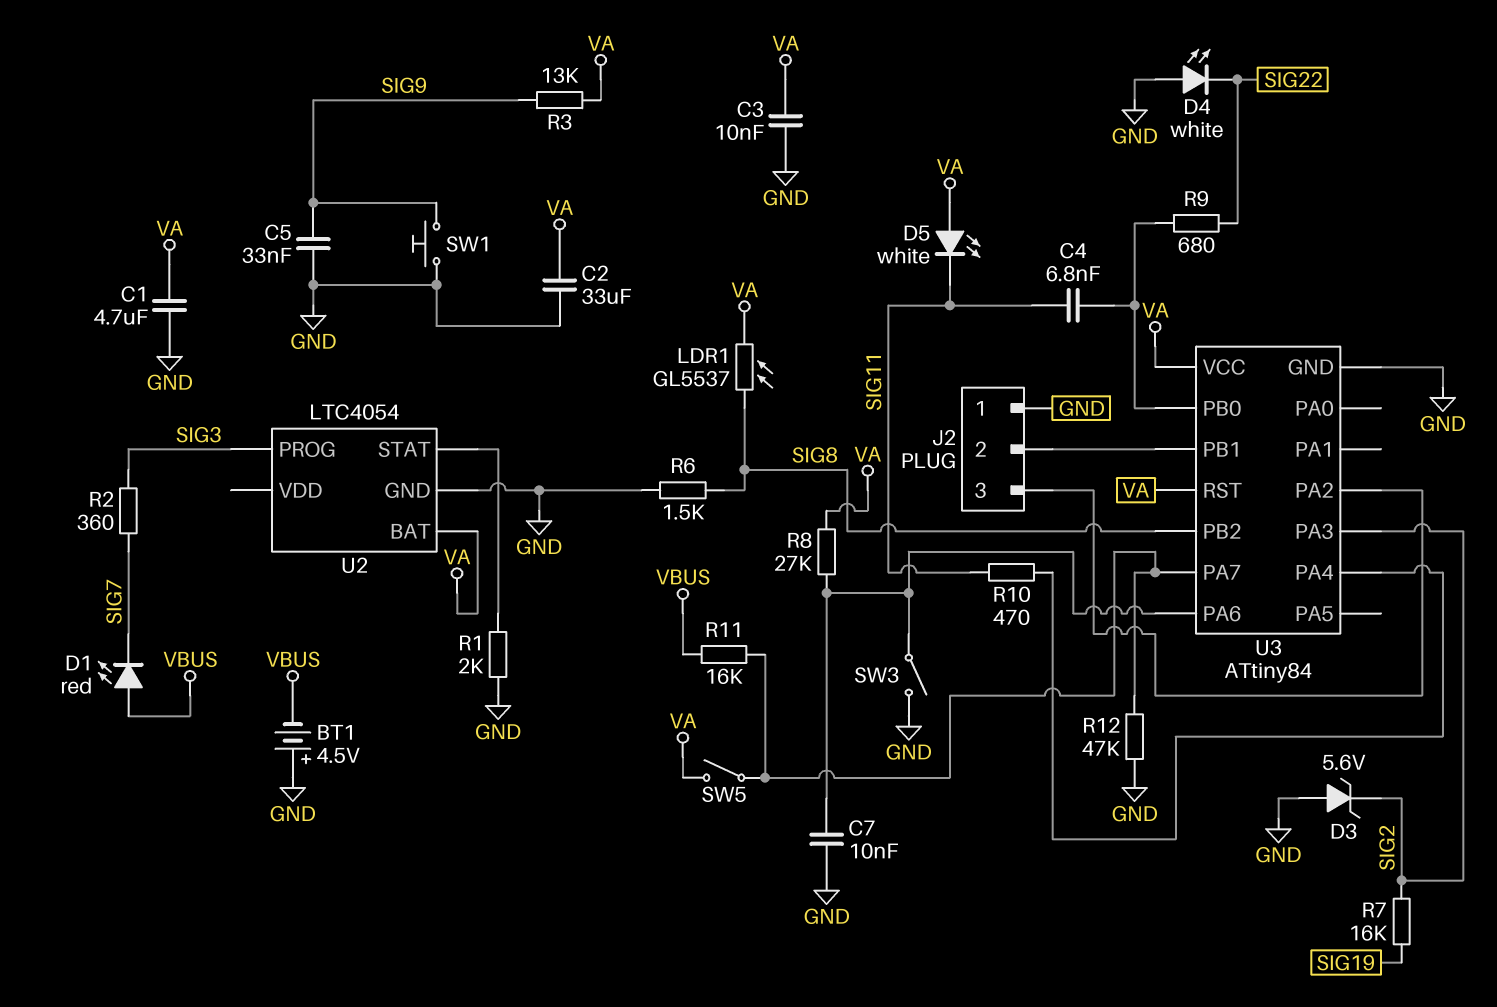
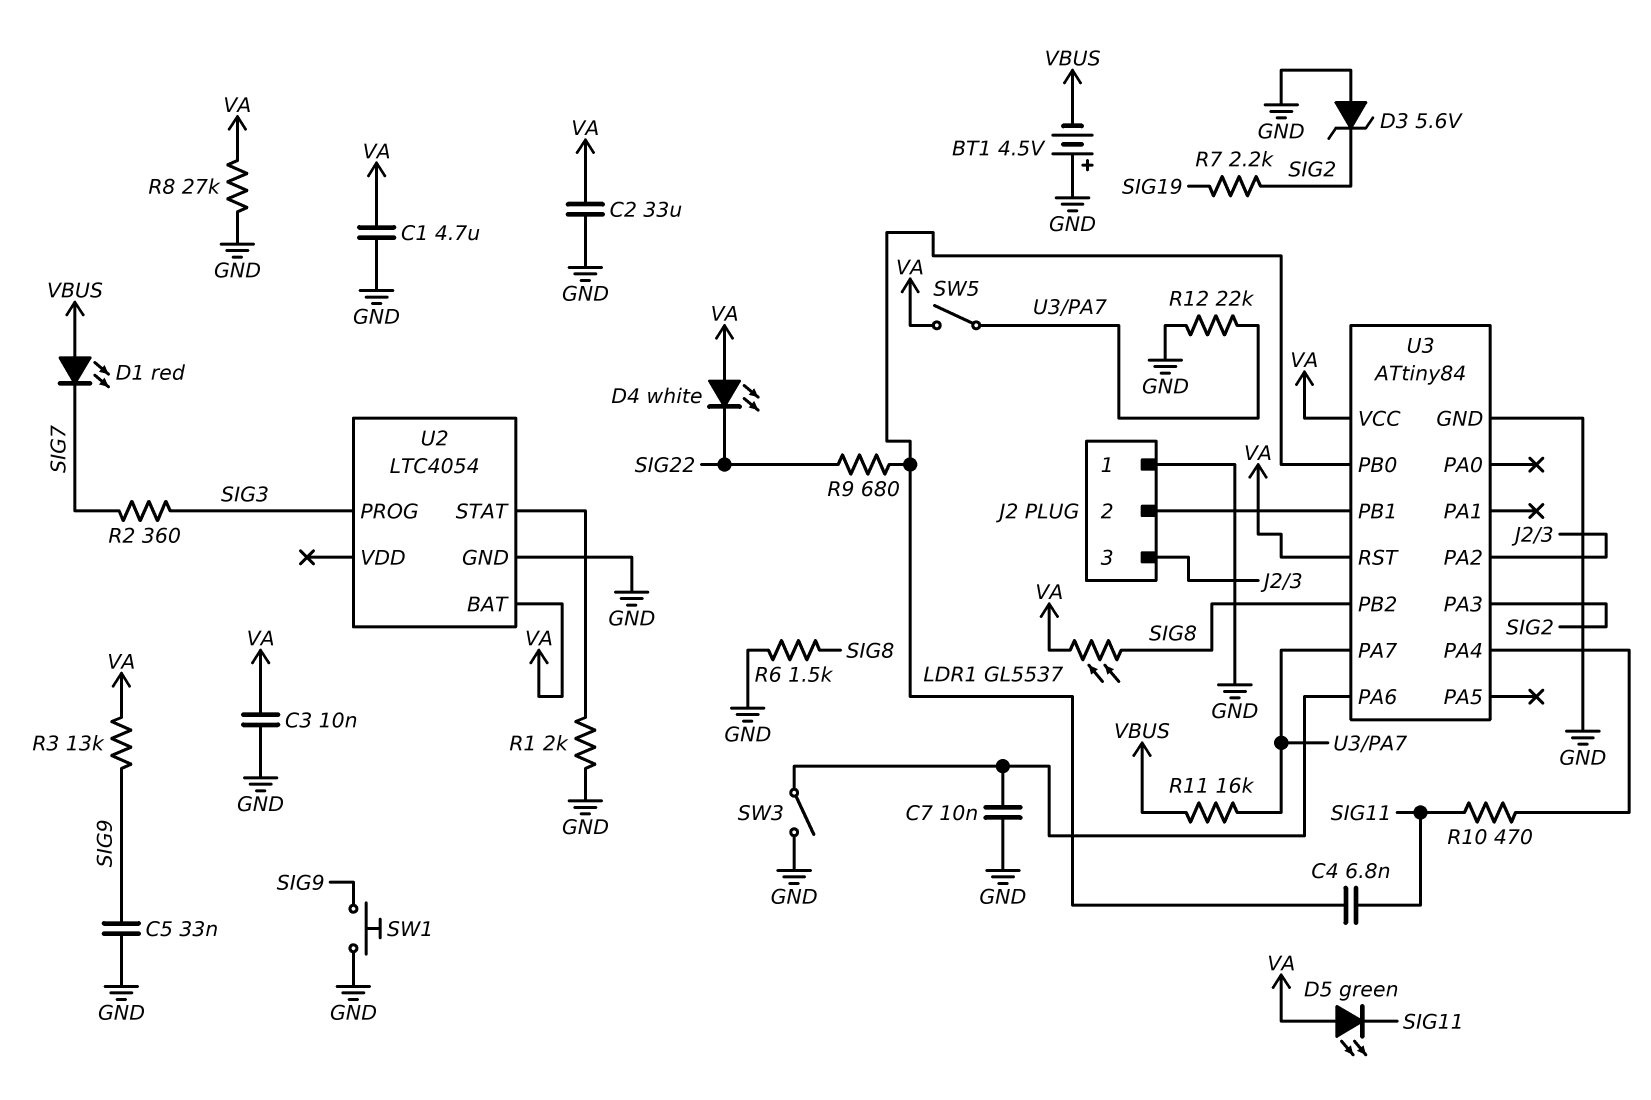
D4: LED white (A GND, K SIG22) -> LED white (A VA, K SIG22)
D5: LED white (A VA, K SIG11) -> LED green (A VA, K SIG11)
R7: 16k (SIG2, SIG19) -> 2.2k (SIG2, SIG19)
R8: 27k (U3/PA6, VA) -> 27k (GND, VA)
R12: 47k (GND, U3/PA7) -> 22k (GND, U3/PA7)

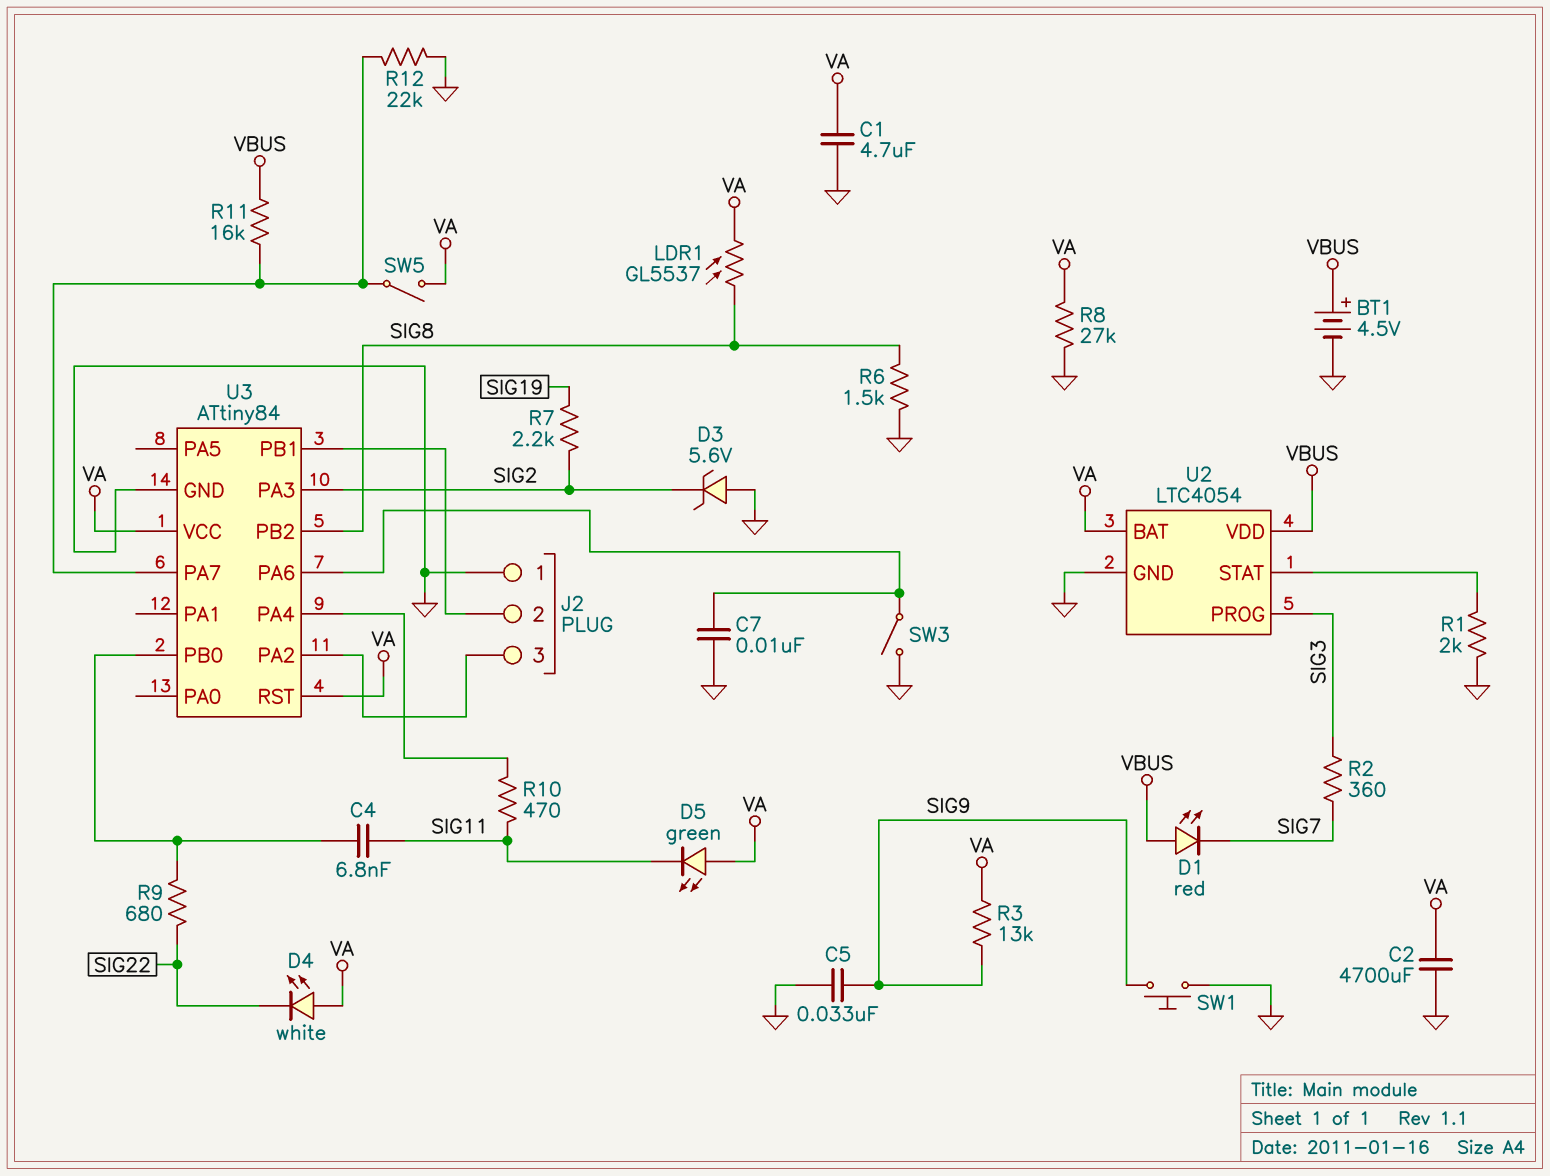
BT1: 4.5V (plus GND, minus VBUS) -> 4.5V (plus VBUS, minus GND)
C2: 33uF (GND, VA) -> 4700uF (GND, VA)
C3: 10nF (GND, VA) -> none
U2 pin VDD: none -> VBUS

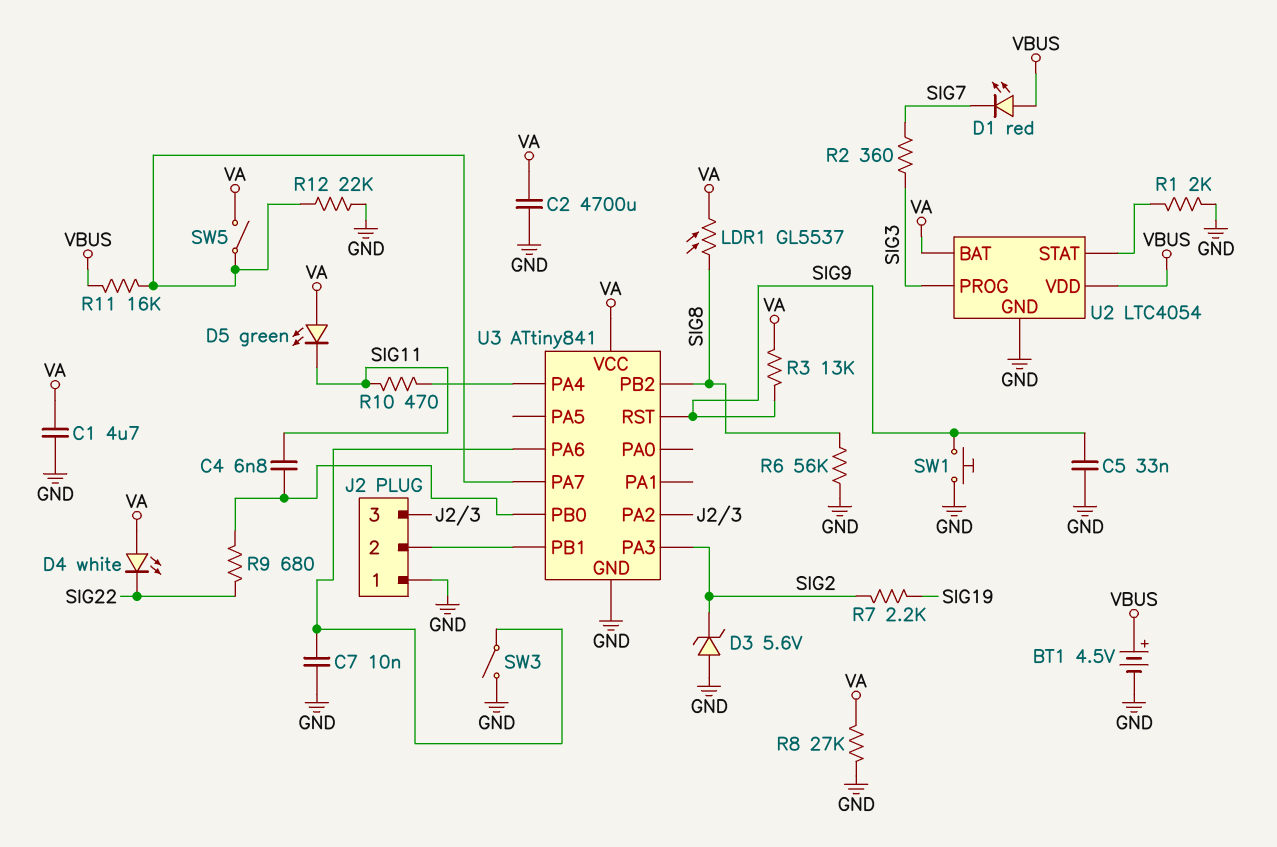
R6: 1.5k (GND, SIG8) -> 56k (GND, SIG8)
U3: ATtiny84 -> ATtiny841
U3 pin RST: VA -> SIG9

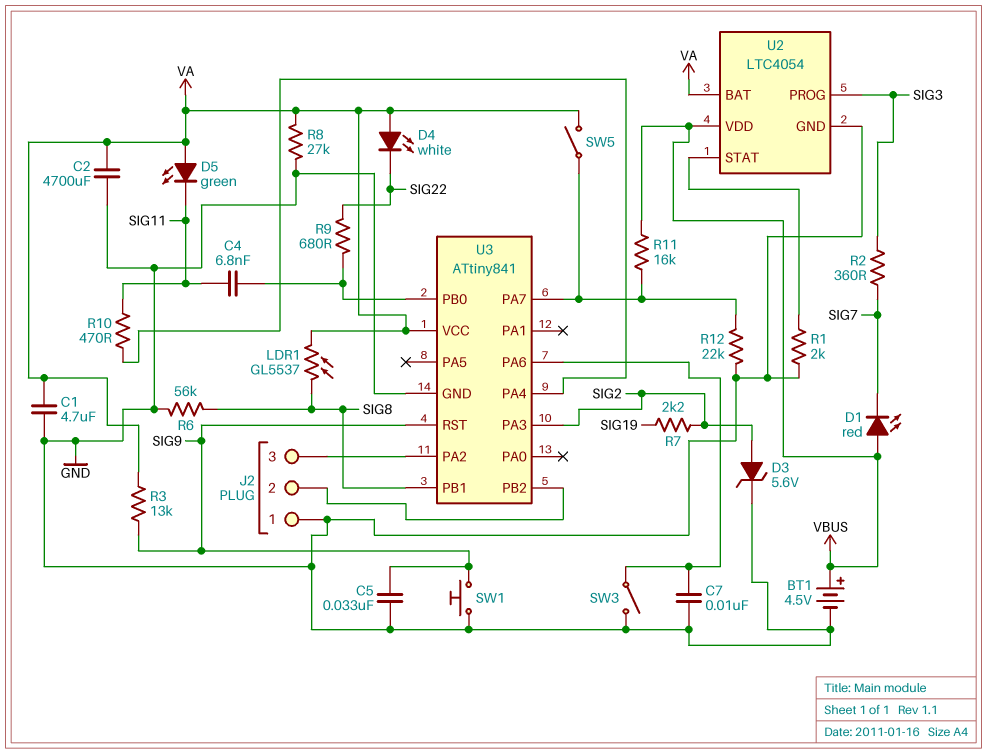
D3: zener 5.6V (A GND, K SIG2) -> zener 5.6V (A SIG2, K GND)
U3 pin PB1: J2/2 -> SIG8
U3 pin PB2: SIG8 -> J2/2

